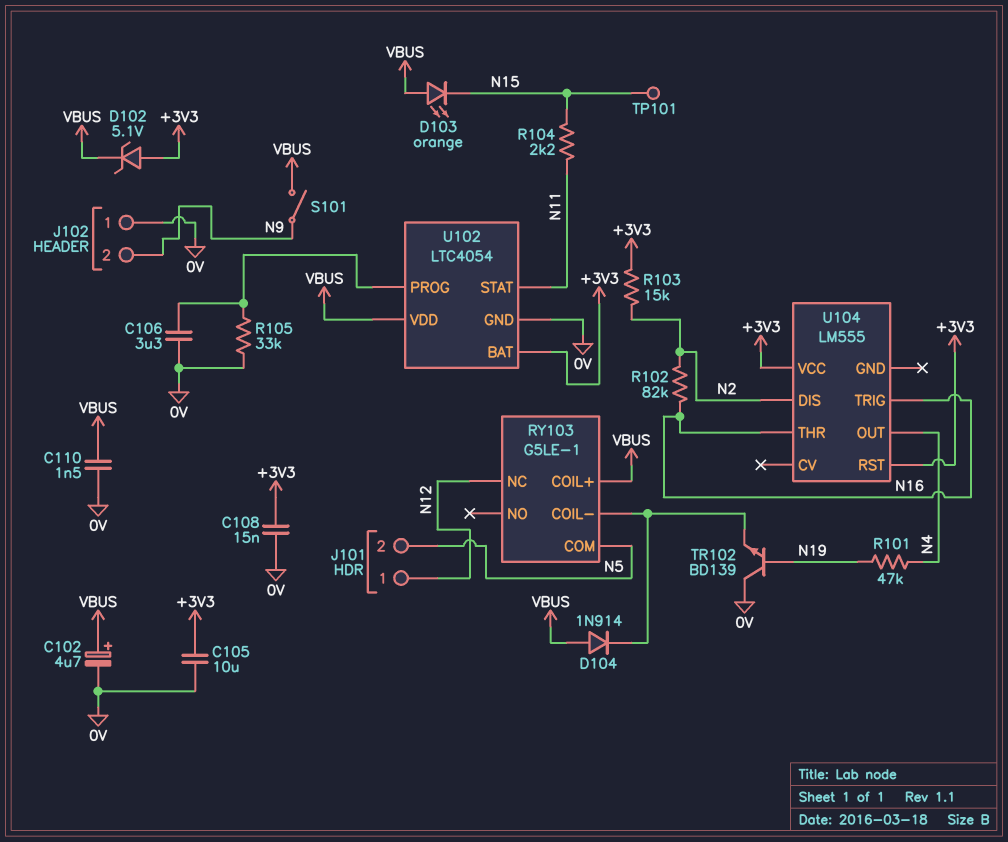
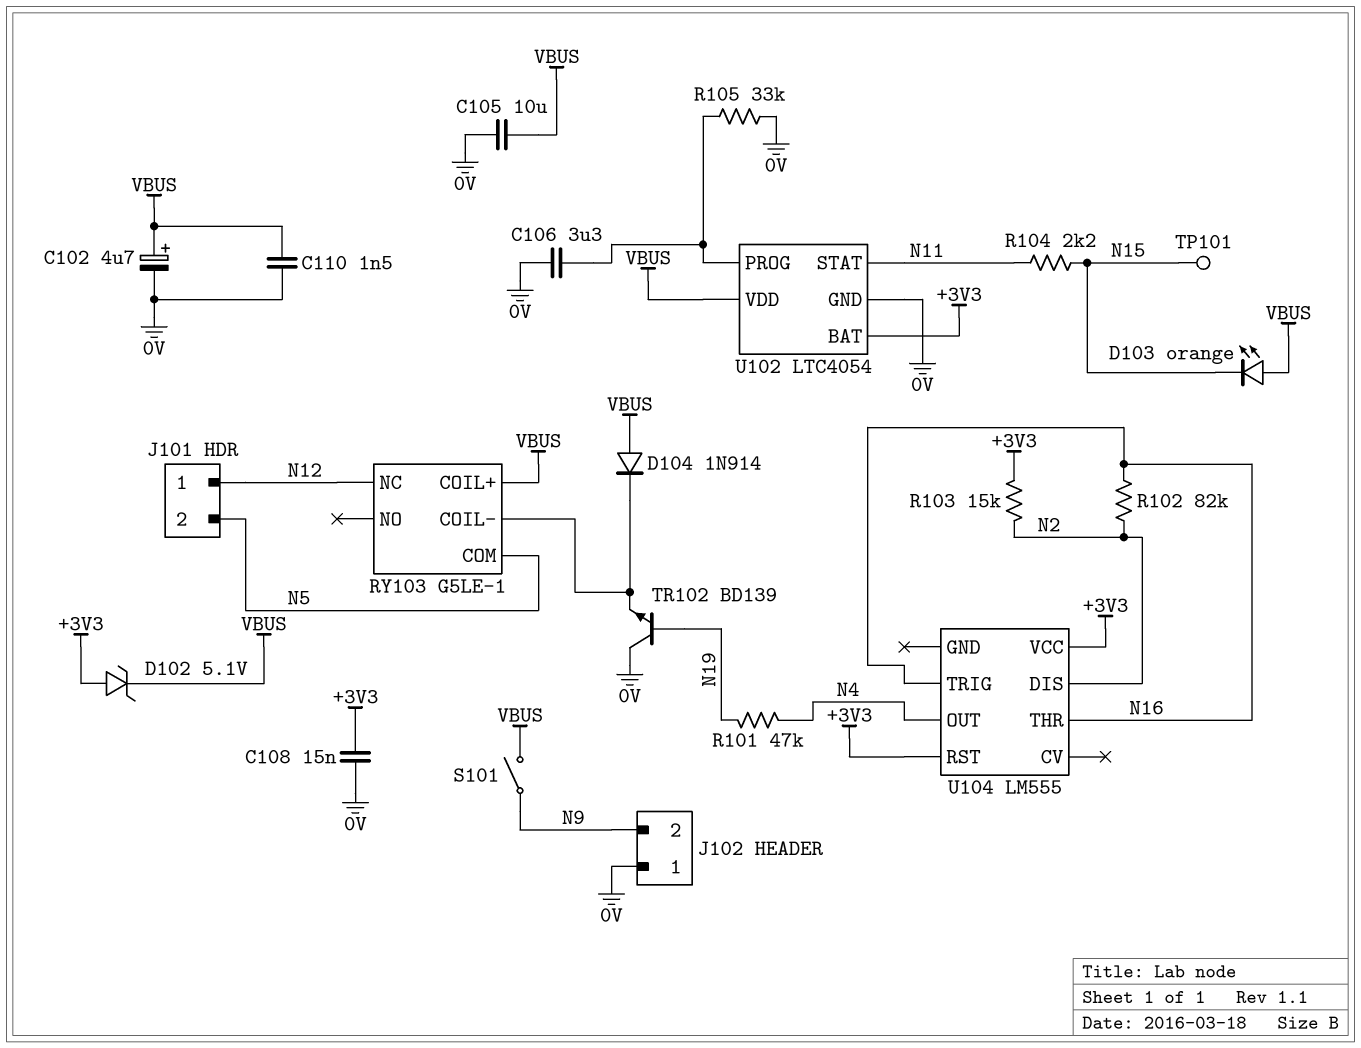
C105: 10uF (+3V3, 0V) -> 10uF (0V, VBUS)

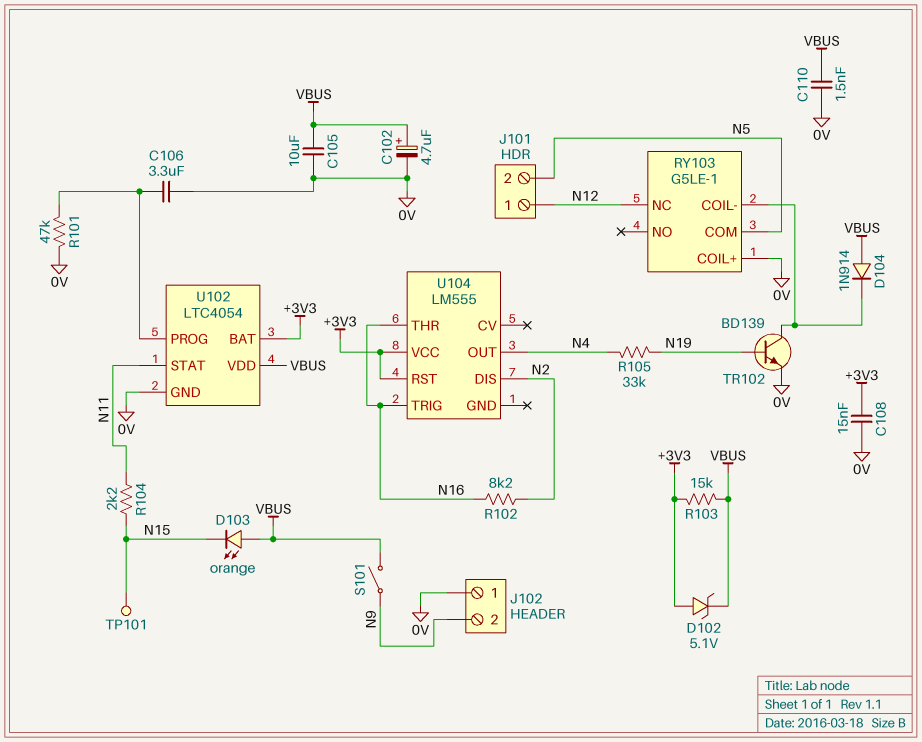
R101: 47k (N4, N19) -> 47k (0V, U102/PROG)
R102: 82k (N2, N16) -> 8.2k (N2, N16)
R103: 15k (+3V3, N2) -> 15k (+3V3, VBUS)
R105: 33k (0V, U102/PROG) -> 33k (N4, N19)
RY103 pin COIL+: VBUS -> 0V
TR102: NPN BD139 (B N19, C 0V, E RY103/COIL-) -> NPN BD139 (B N19, C RY103/COIL-, E 0V)

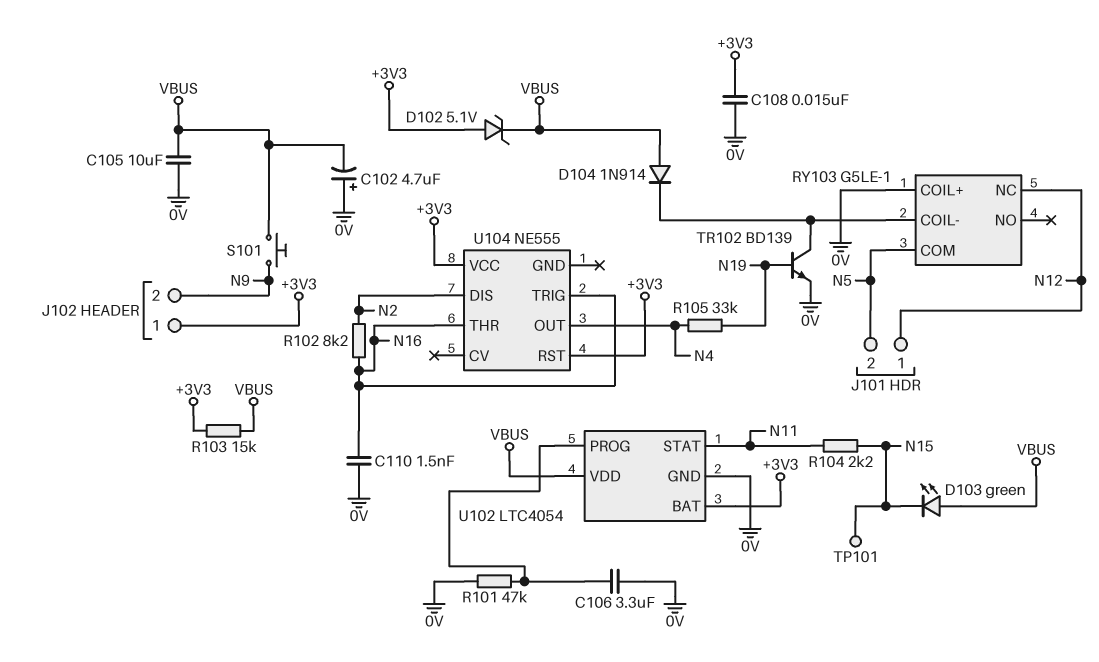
C102: 4.7uF (plus VBUS, minus 0V) -> 4.7uF (plus 0V, minus VBUS)
C110: 1.5nF (0V, VBUS) -> 1.5nF (0V, N16)
D103: LED orange (A VBUS, K N15) -> LED green (A VBUS, K N15)
J102 pin 1: 0V -> +3V3
S101: switch (N9, VBUS) -> button (N9, VBUS)
U104: LM555 -> NE555

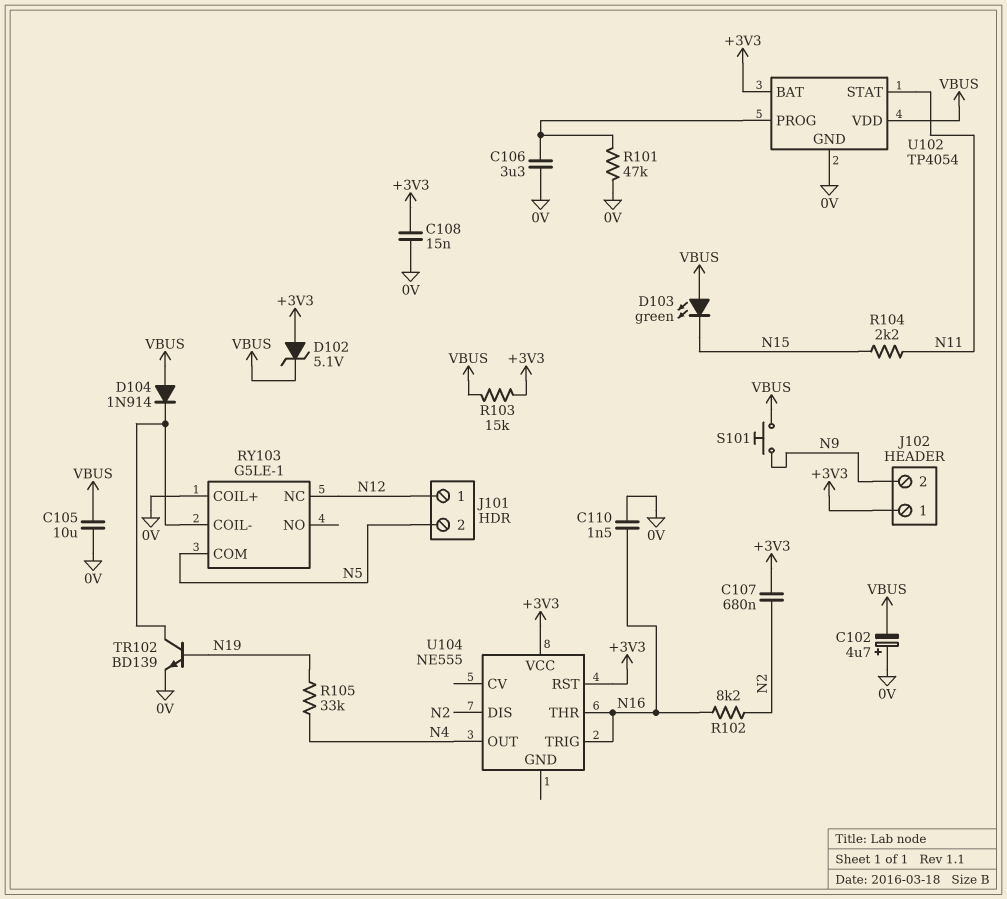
C107: none -> 680nF (+3V3, N2)
TP101: test point (N15) -> none
U102: LTC4054 -> TP4054

